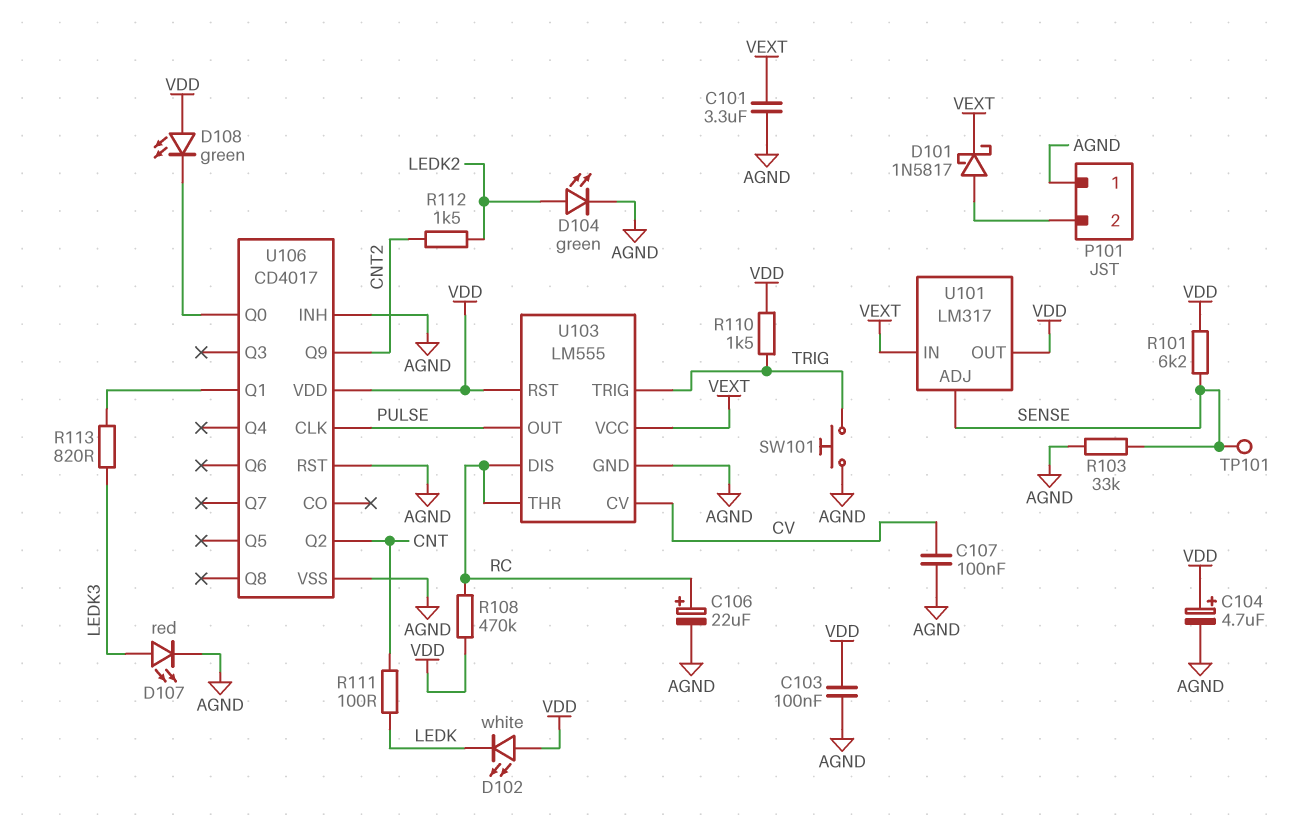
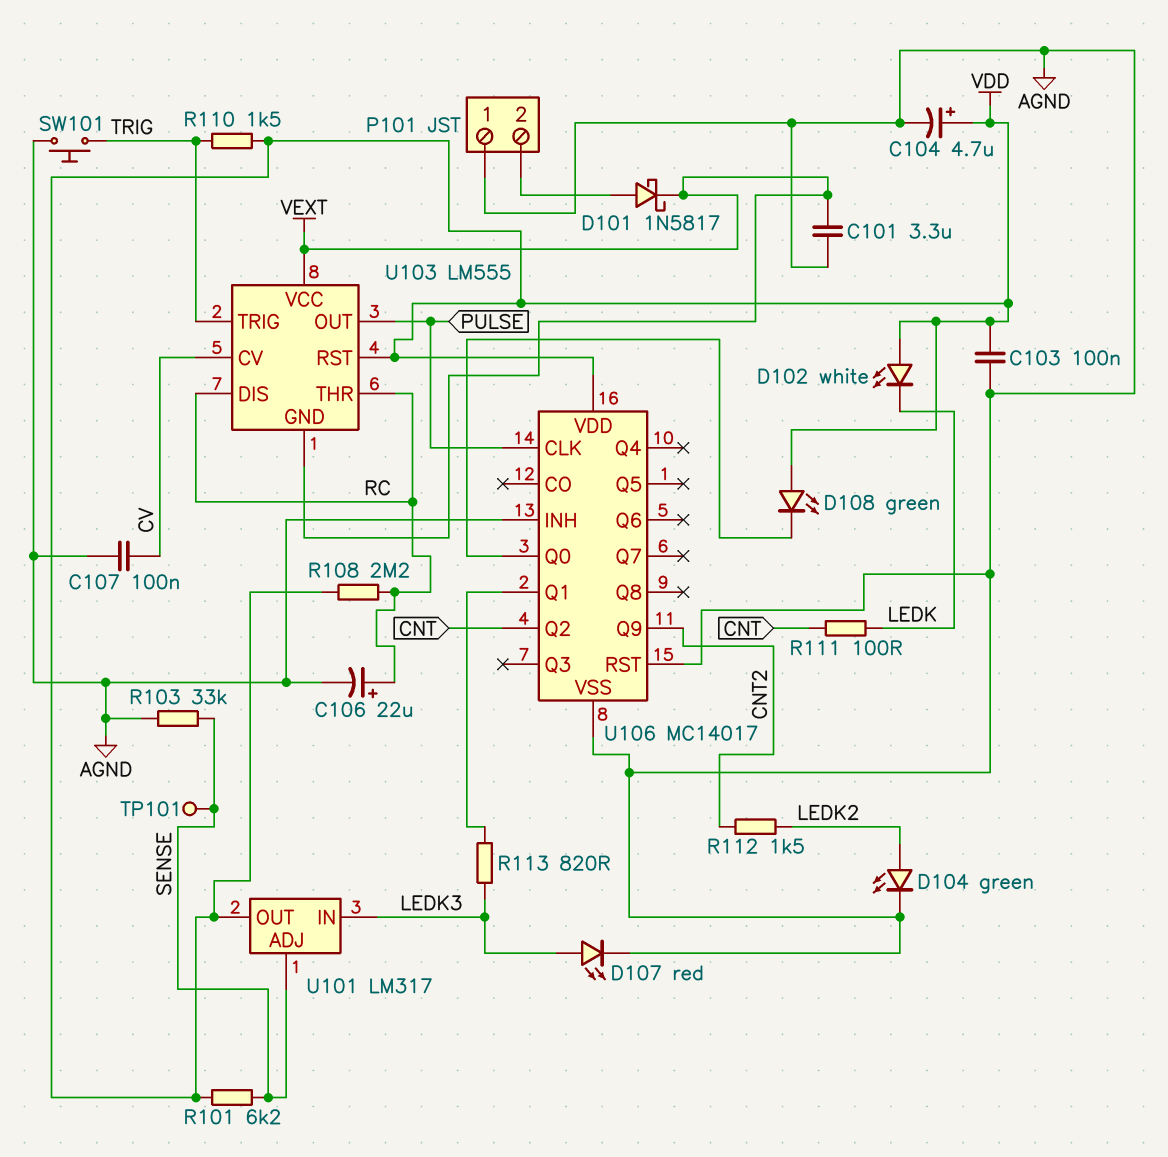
R108: 470k (RC, VDD) -> 2.2M (RC, VDD)
U101 pin IN: VEXT -> LEDK3
U103 pin GND: AGND -> VEXT
U106: CD4017 -> MC14017

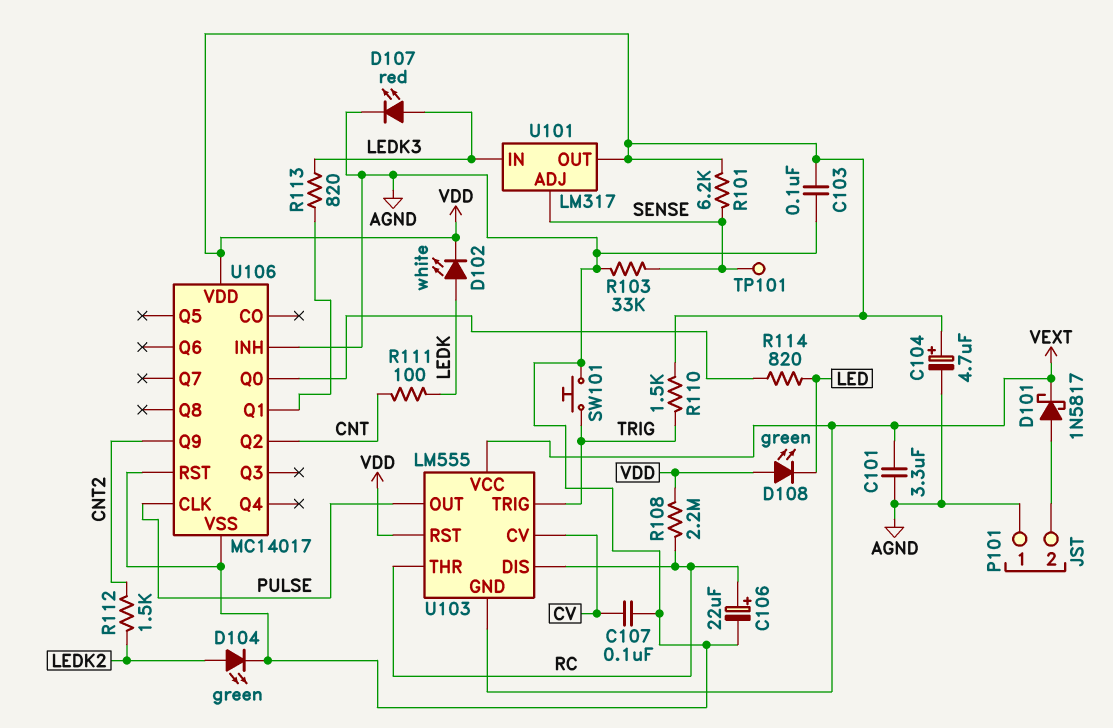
D102: LED white (A VDD, K LEDK) -> LED white (A LEDK, K VDD)
D108: LED green (A VDD, K U106/Q0) -> LED green (A VDD, K LED)
R114: none -> 820 (LED, U106/Q0)

